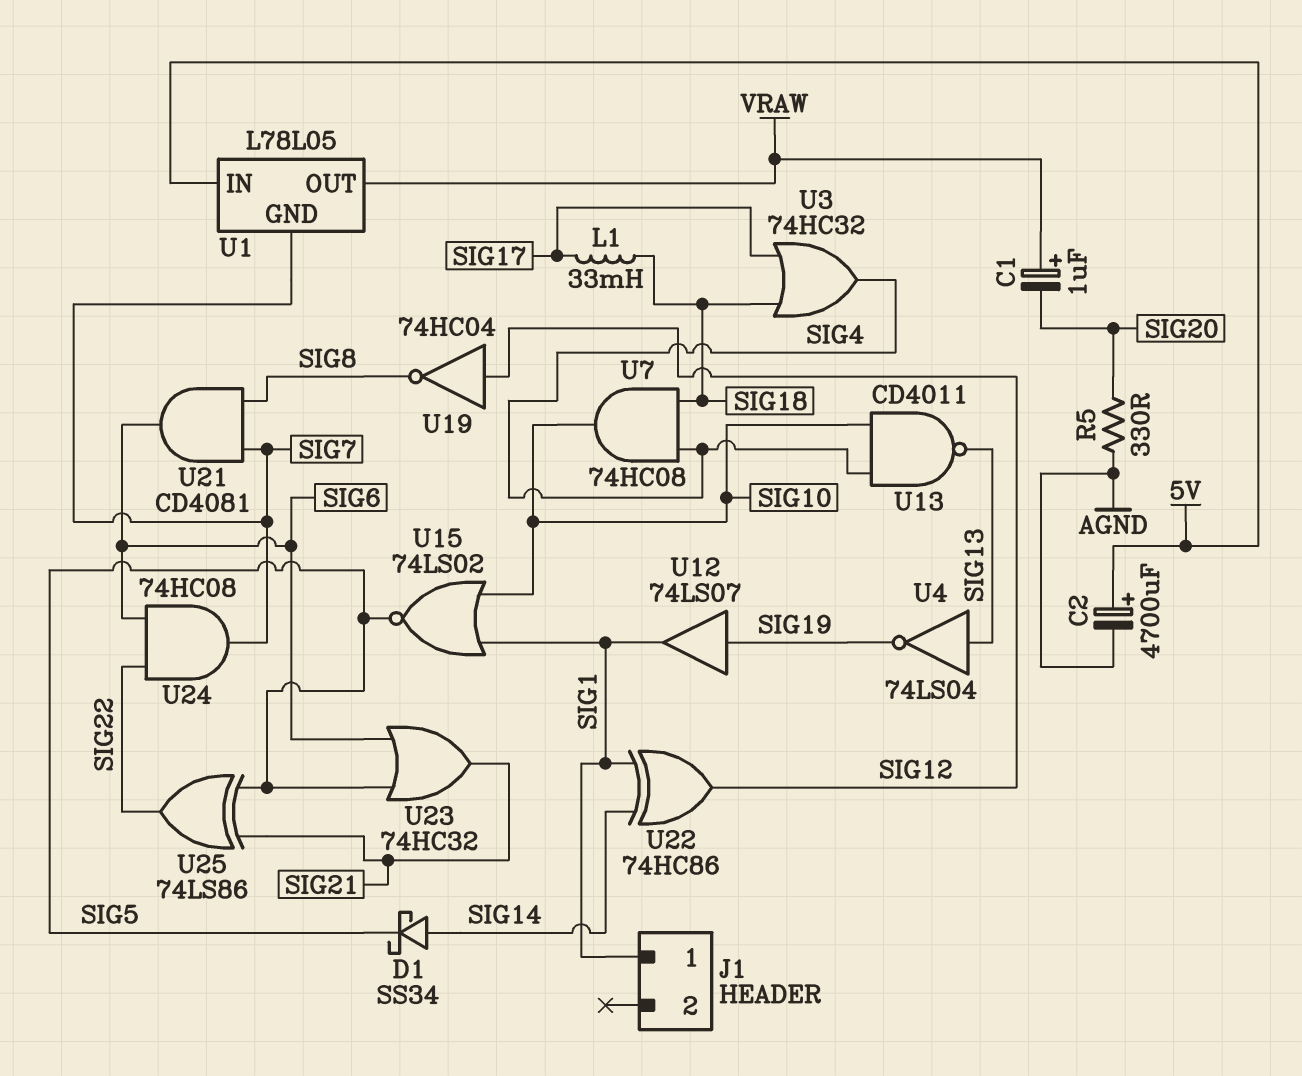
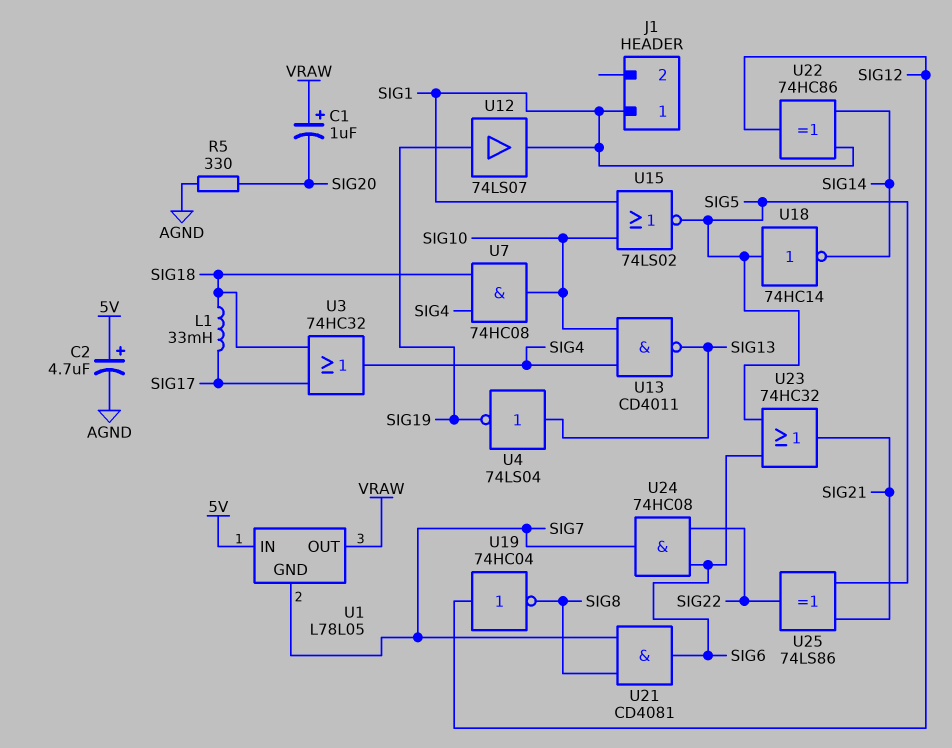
C2: 4700uF (plus 5V, minus AGND) -> 4.7uF (plus 5V, minus AGND)
D1: schottky SS34 (A SIG14, K SIG5) -> none
U18: none -> NOT 74HC14 (in SIG5, out SIG14)

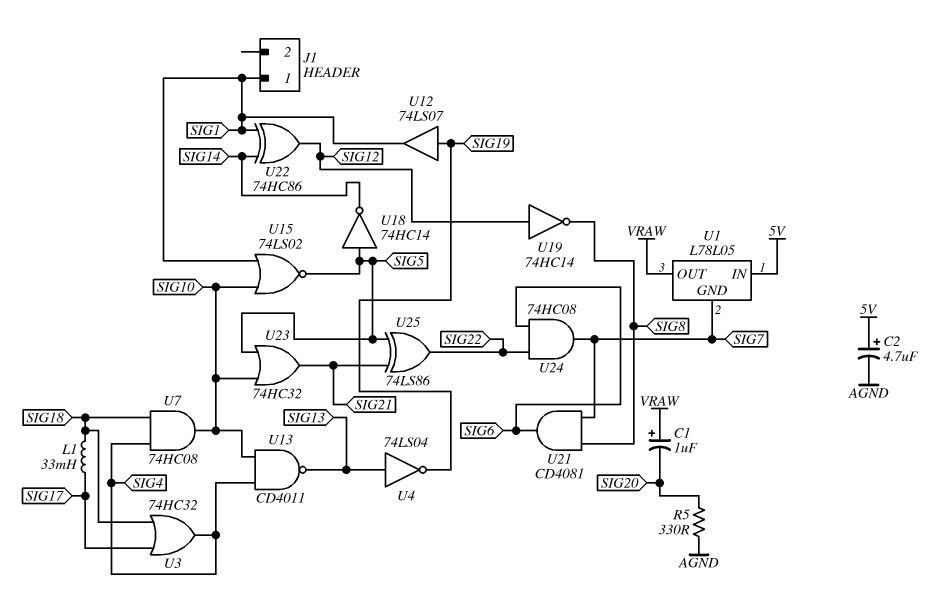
U19: NOT 74HC04 (in SIG12, out SIG8) -> NOT 74HC14 (in SIG12, out SIG8)
U23: OR 74HC32 (in SIG5, in SIG6, out SIG21) -> OR 74HC32 (in SIG5, in SIG10, out SIG21)

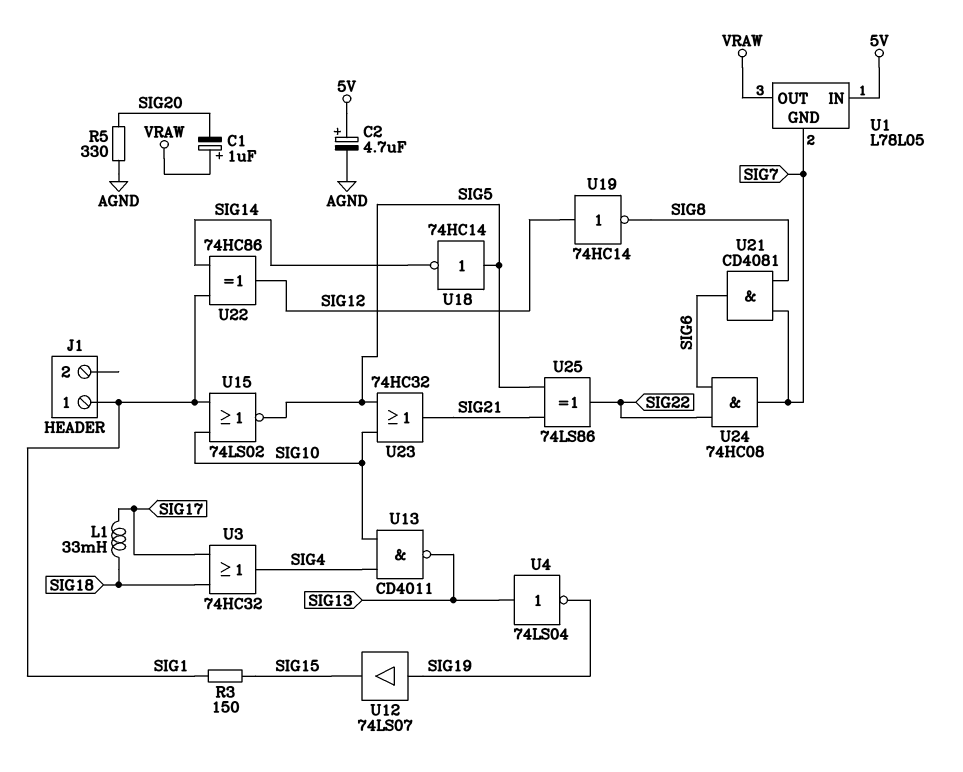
R3: none -> 150 (SIG1, SIG15)
U7: AND 74HC08 (in SIG4, in SIG18, out SIG10) -> none
U12: buffer 74LS07 (in SIG19, out SIG1) -> buffer 74LS07 (in SIG19, out SIG15)

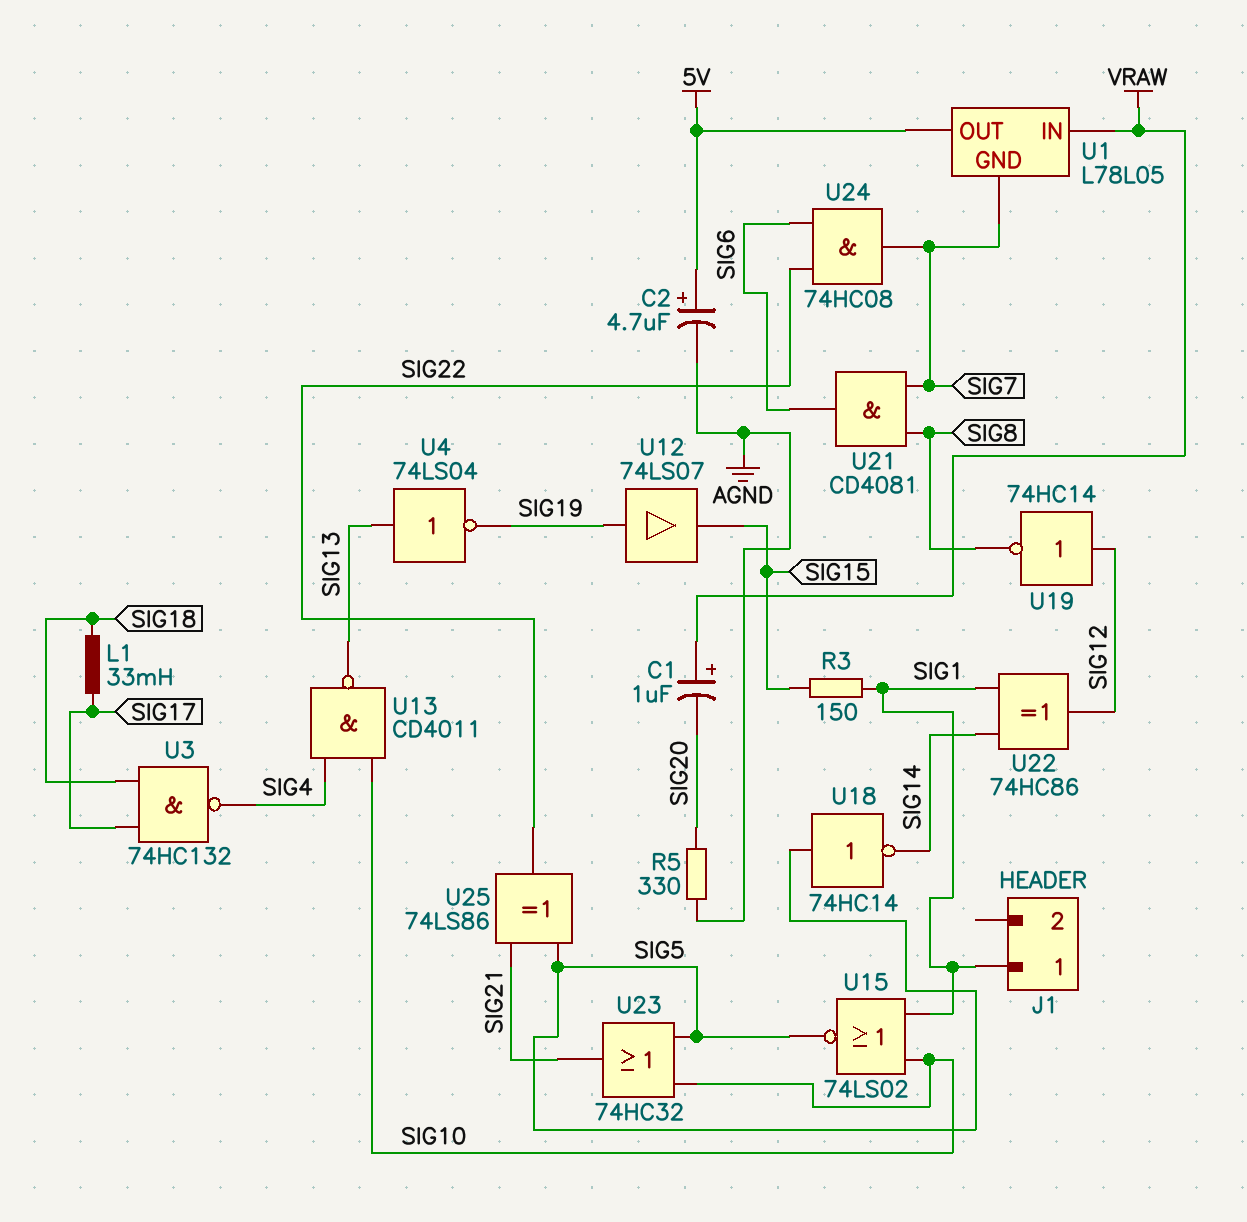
U1 pin IN: 5V -> VRAW
U1 pin OUT: VRAW -> 5V
U3: OR 74HC32 (in SIG17, in SIG18, out SIG4) -> NAND 74HC132 (in SIG17, in SIG18, out SIG4)

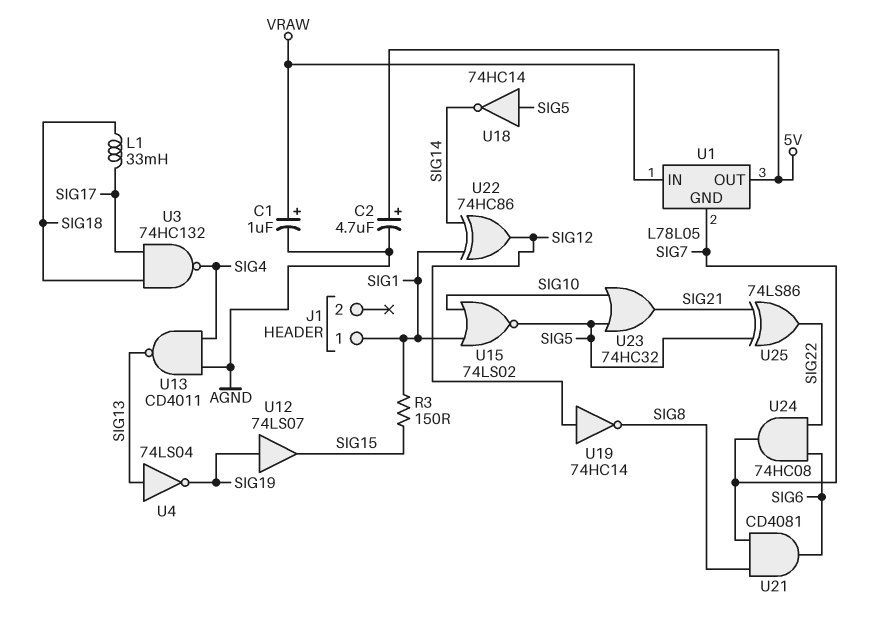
C1: 1uF (plus VRAW, minus SIG20) -> 1uF (plus VRAW, minus AGND)
R5: 330 (AGND, SIG20) -> none
U13: NAND CD4011 (in SIG4, in SIG10, out SIG13) -> NAND CD4011 (in AGND, in SIG4, out SIG13)

